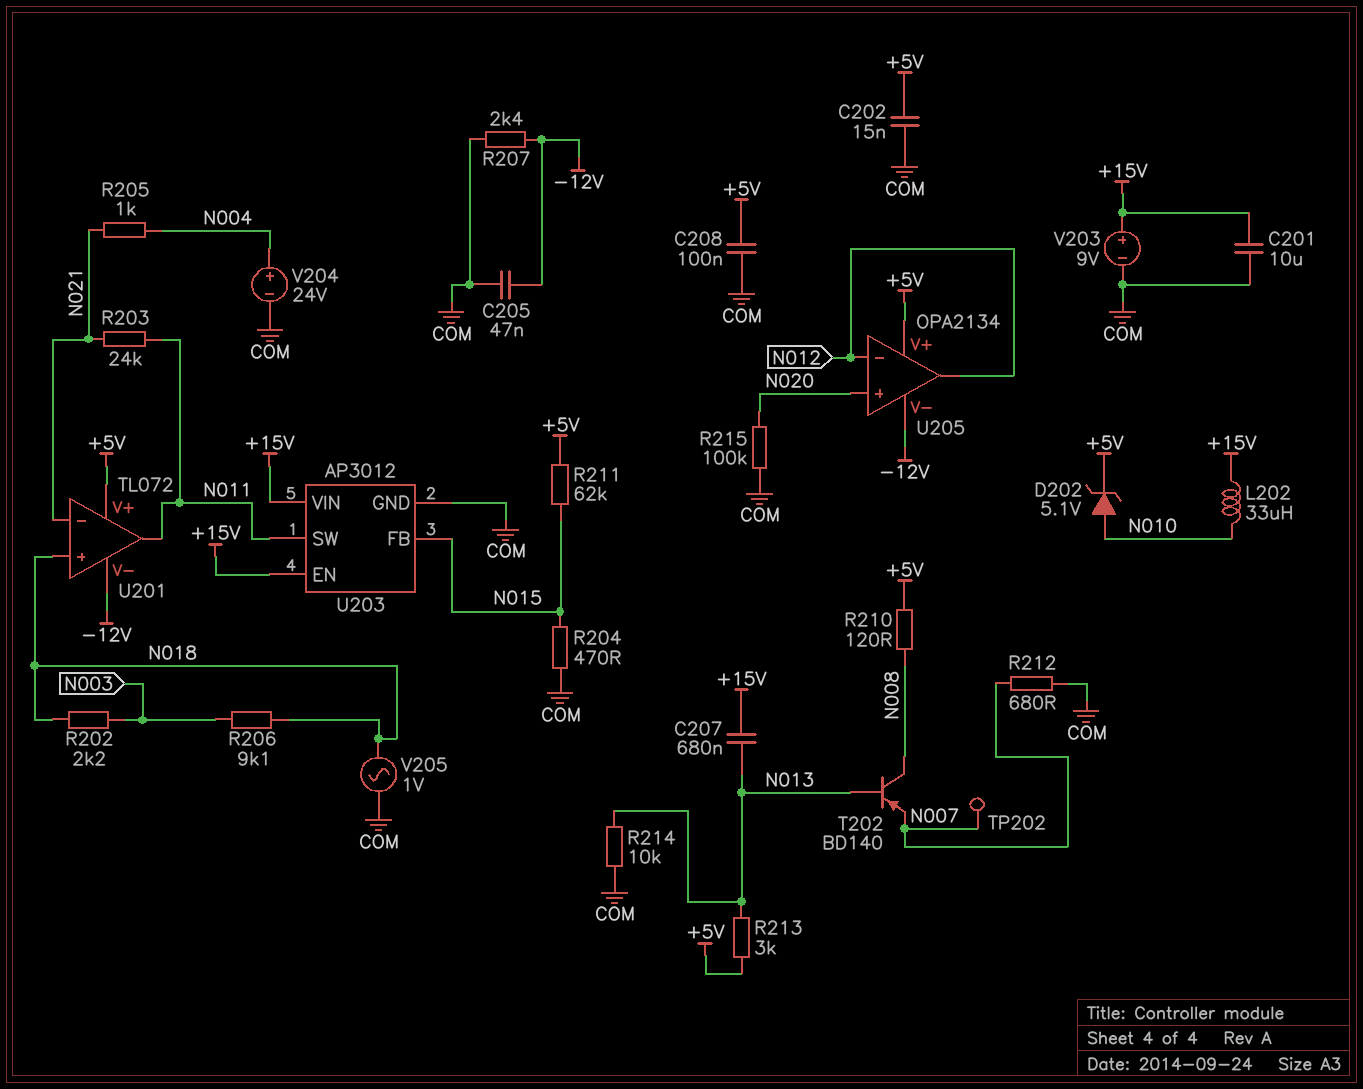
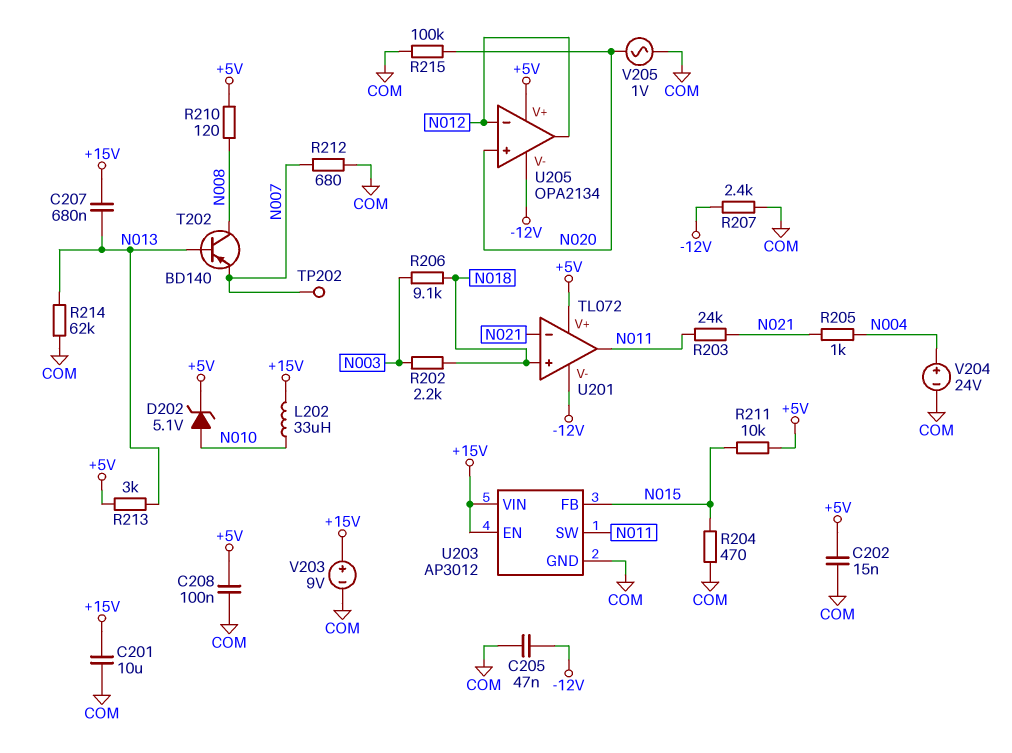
R211: 62k (+5V, N015) -> 10k (+5V, N015)
R214: 10k (COM, N013) -> 62k (COM, N013)
V205: AC 1V (COM, N018) -> AC 1V (COM, N020)

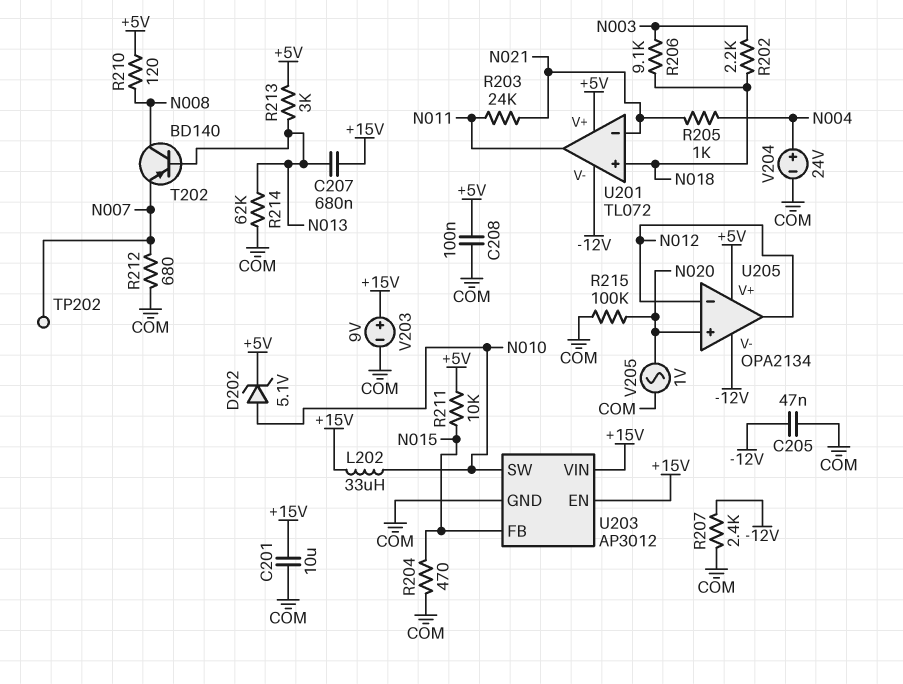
C202: 15nF (+5V, COM) -> none
U203 pin SW: N011 -> N010

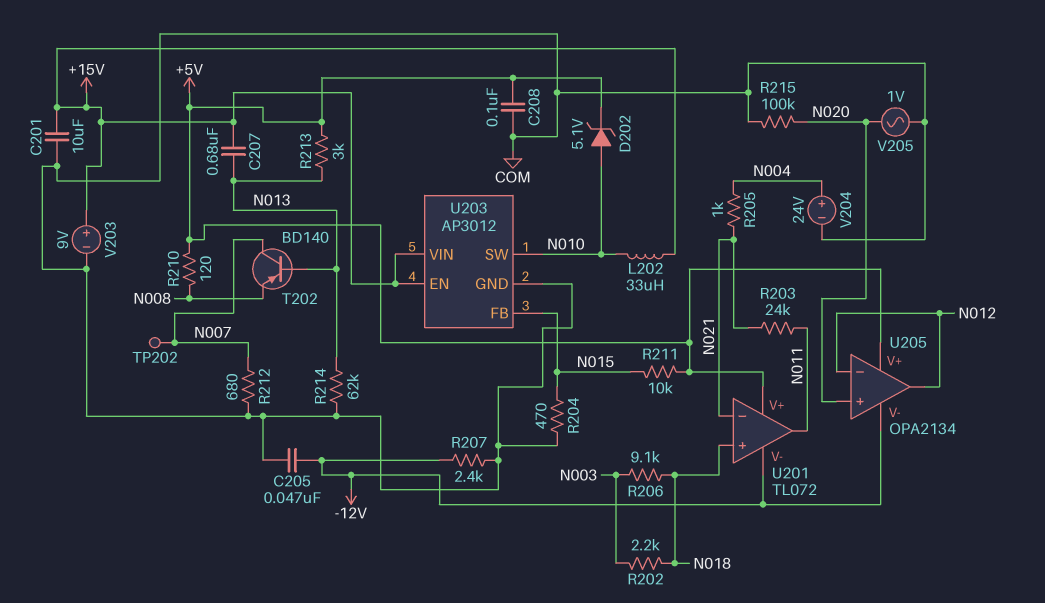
T202: PNP BD140 (B N013, C N008, E N007) -> PNP BD140 (B N013, C N007, E N008)

